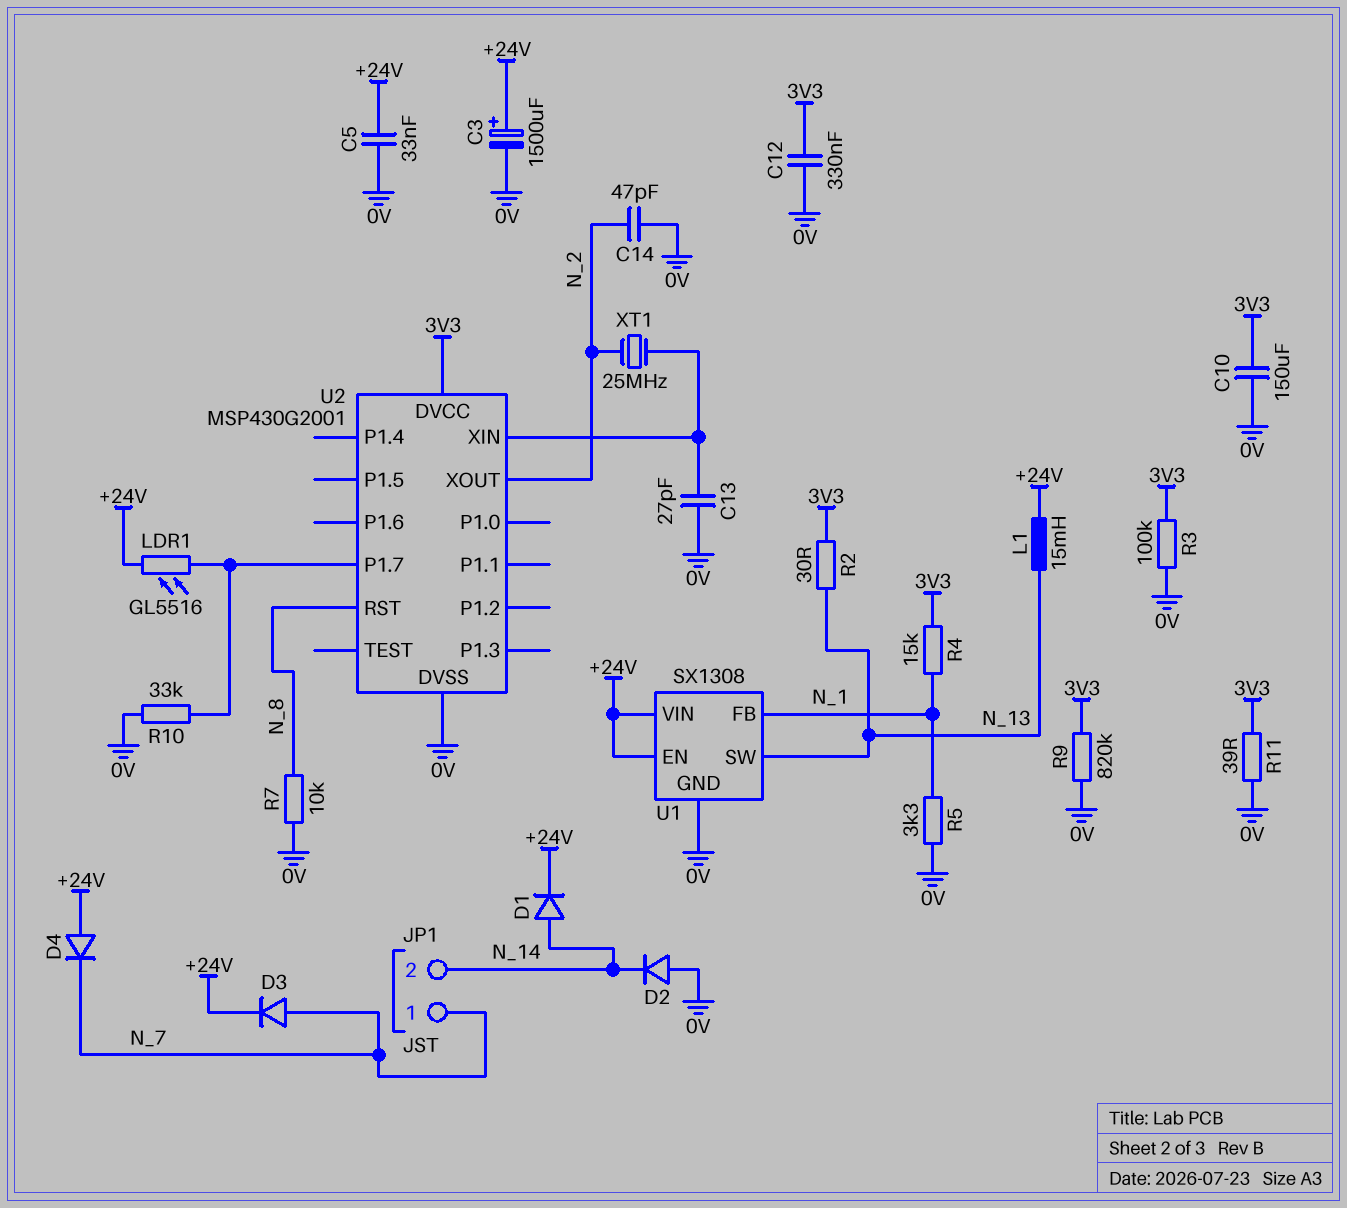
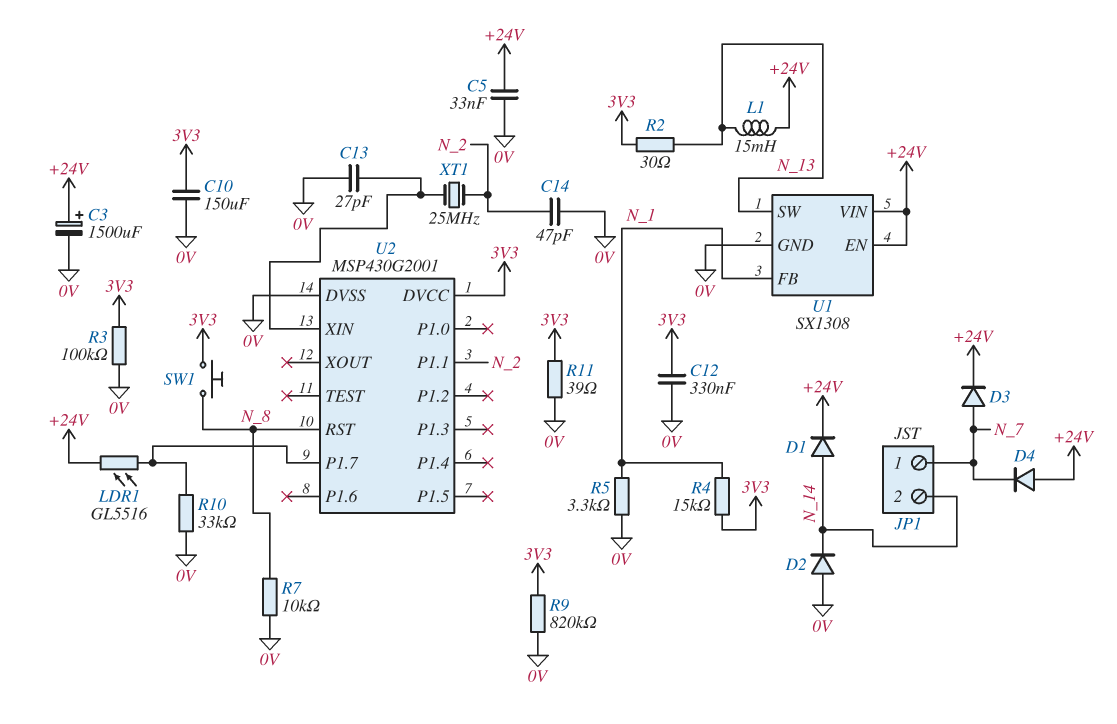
SW1: none -> button (3V3, N_8)
U2 pin P1.1: none -> N_2
U2 pin XOUT: N_2 -> none

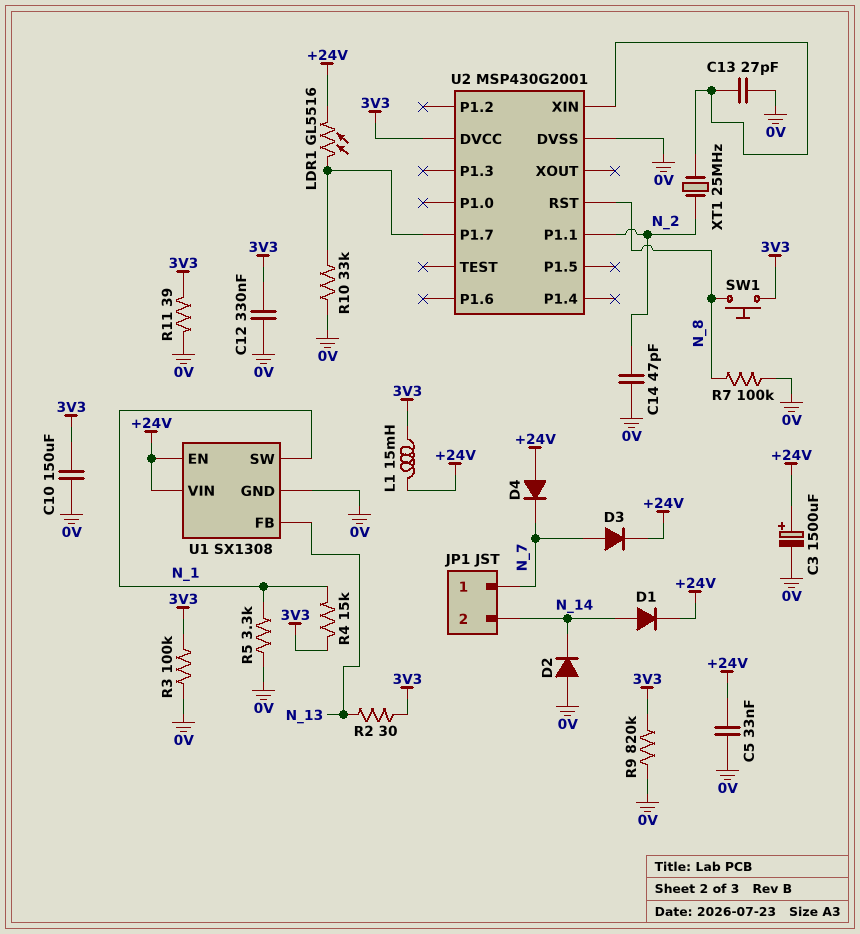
L1: 15mH (+24V, N_13) -> 15mH (+24V, 3V3)
R7: 10k (0V, N_8) -> 100k (0V, N_8)
U1 pin FB: N_1 -> N_13
U1 pin SW: N_13 -> N_1

